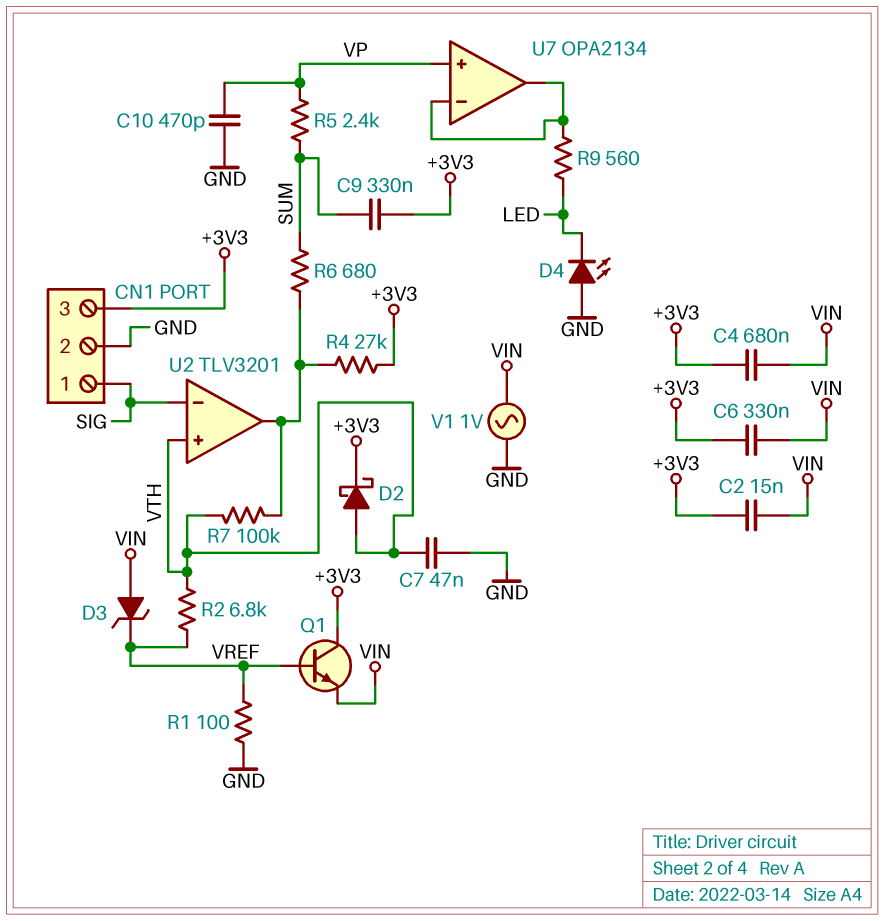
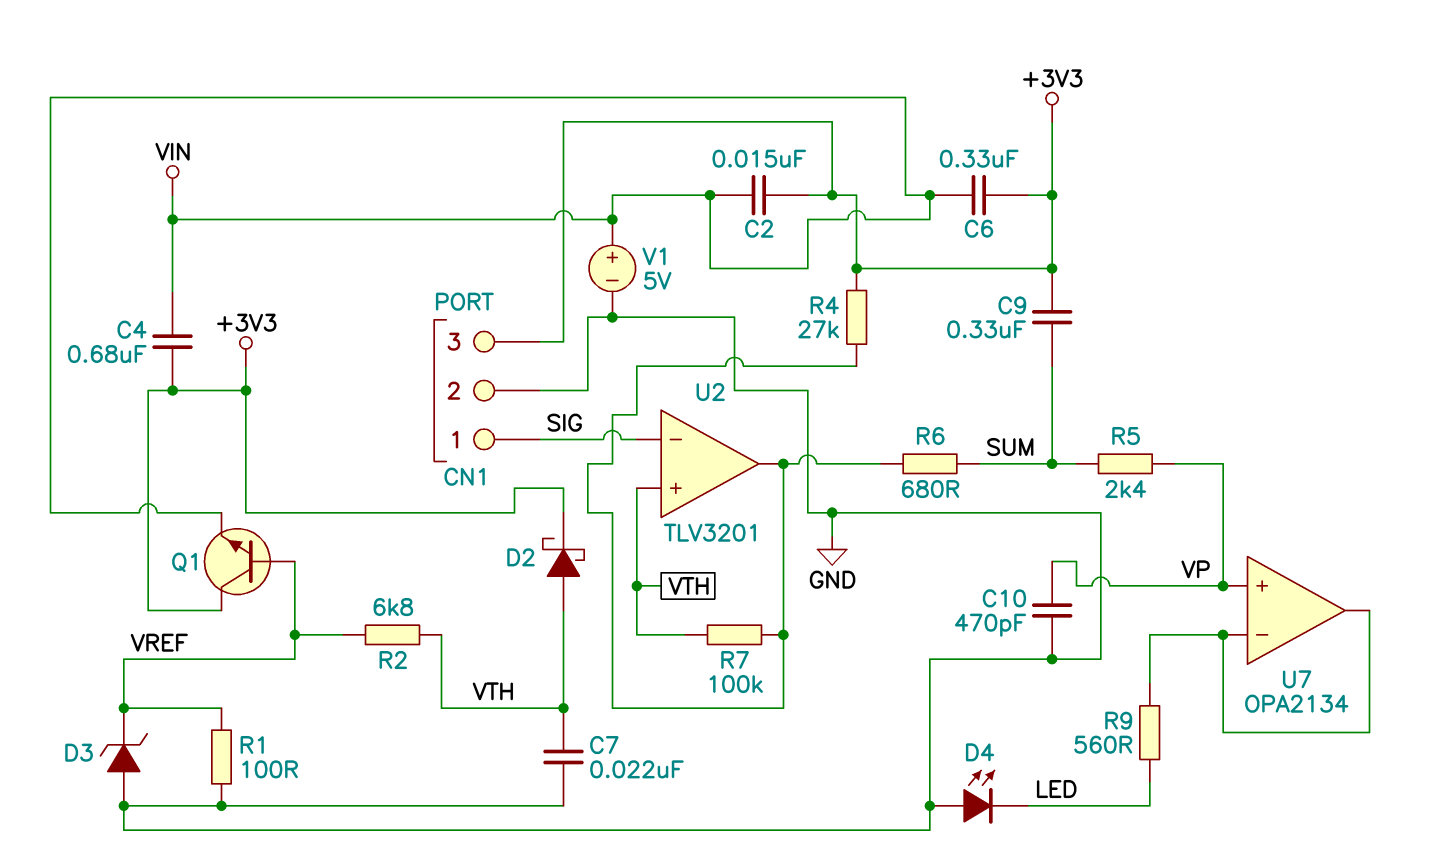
C7: 47nF (GND, VTH) -> 22nF (GND, VTH)
D3: zener (A VIN, K VREF) -> zener (A GND, K VREF)
V1: AC 1V (GND, VIN) -> 5V (plus VIN, minus GND)

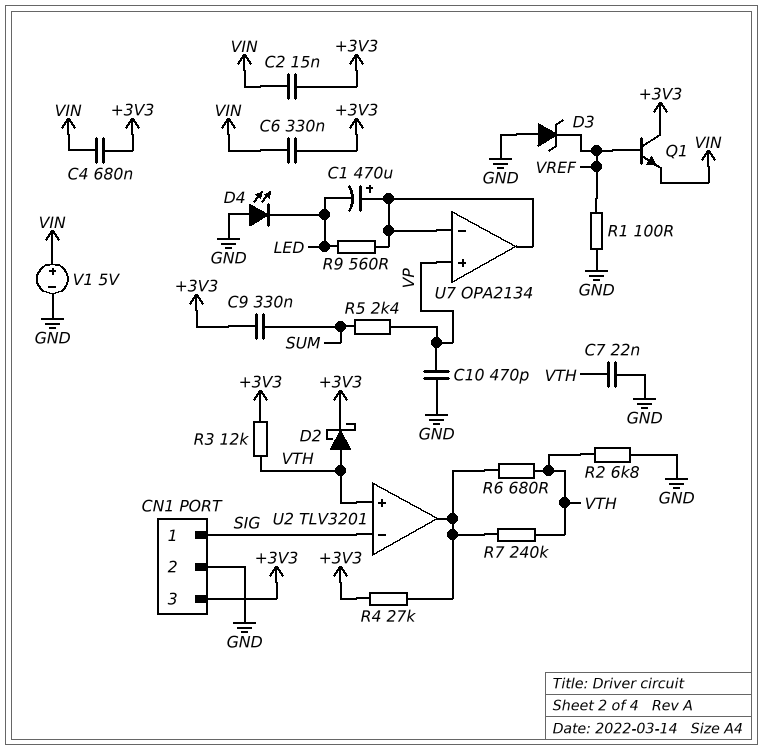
C1: none -> 470uF (plus U7/in-, minus LED)
R2: 6.8k (VREF, VTH) -> 6.8k (GND, VTH)
R3: none -> 12k (+3V3, VTH)
R6: 680 (SUM, U2/out) -> 680 (U2/out, VTH)
R7: 100k (U2/out, VTH) -> 240k (U2/out, VTH)

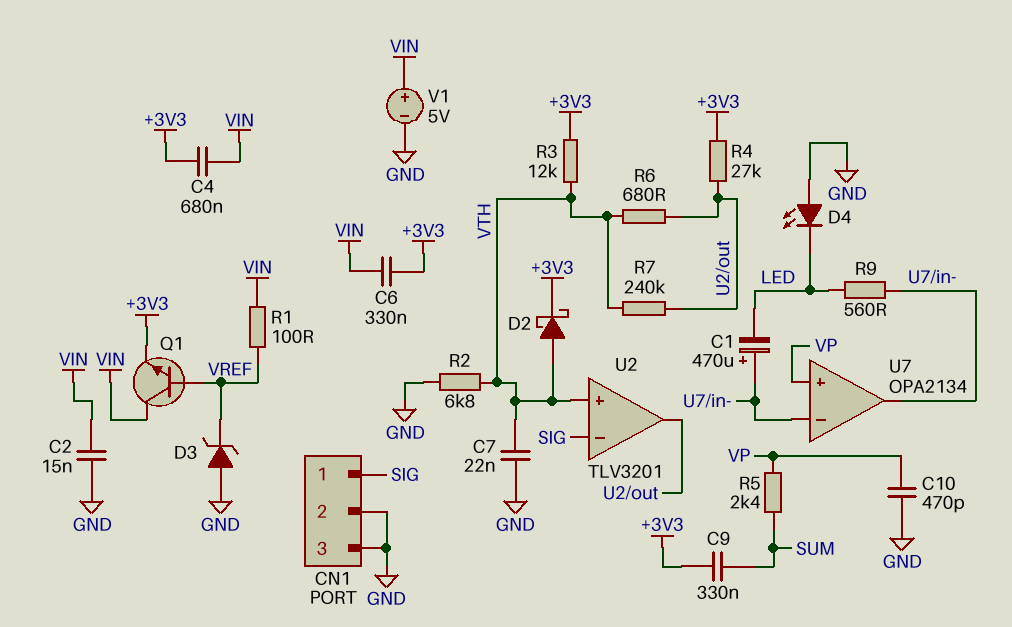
C2: 15nF (+3V3, VIN) -> 15nF (GND, VIN)
CN1 pin 3: +3V3 -> GND
Q1: NPN (B VREF, C +3V3, E VIN) -> NPN (B VREF, C VIN, E +3V3)
R1: 100 (GND, VREF) -> 100 (VIN, VREF)

